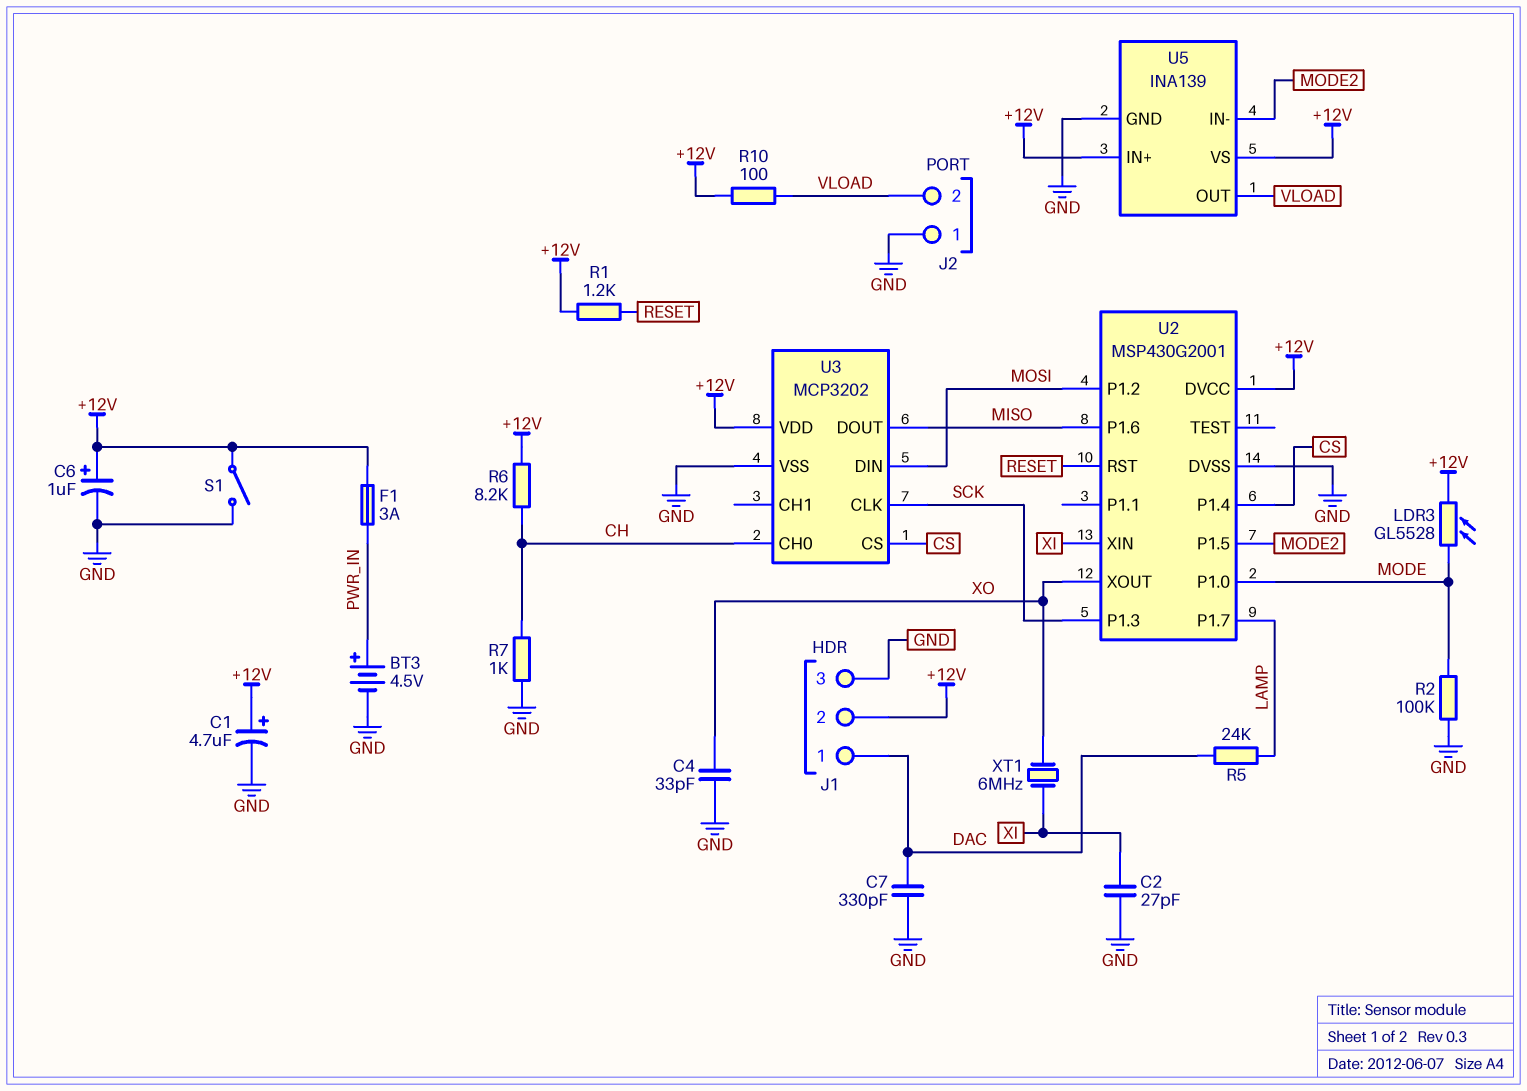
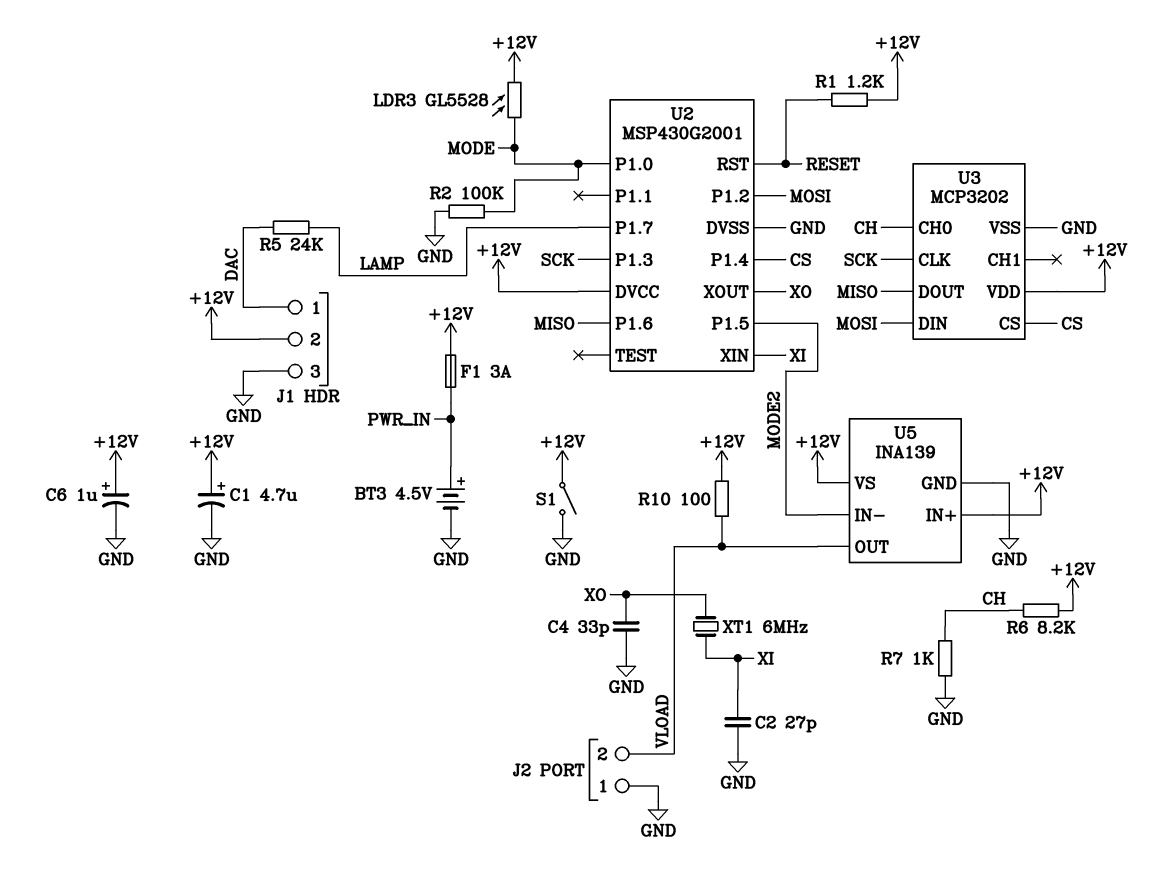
C7: 330pF (DAC, GND) -> none

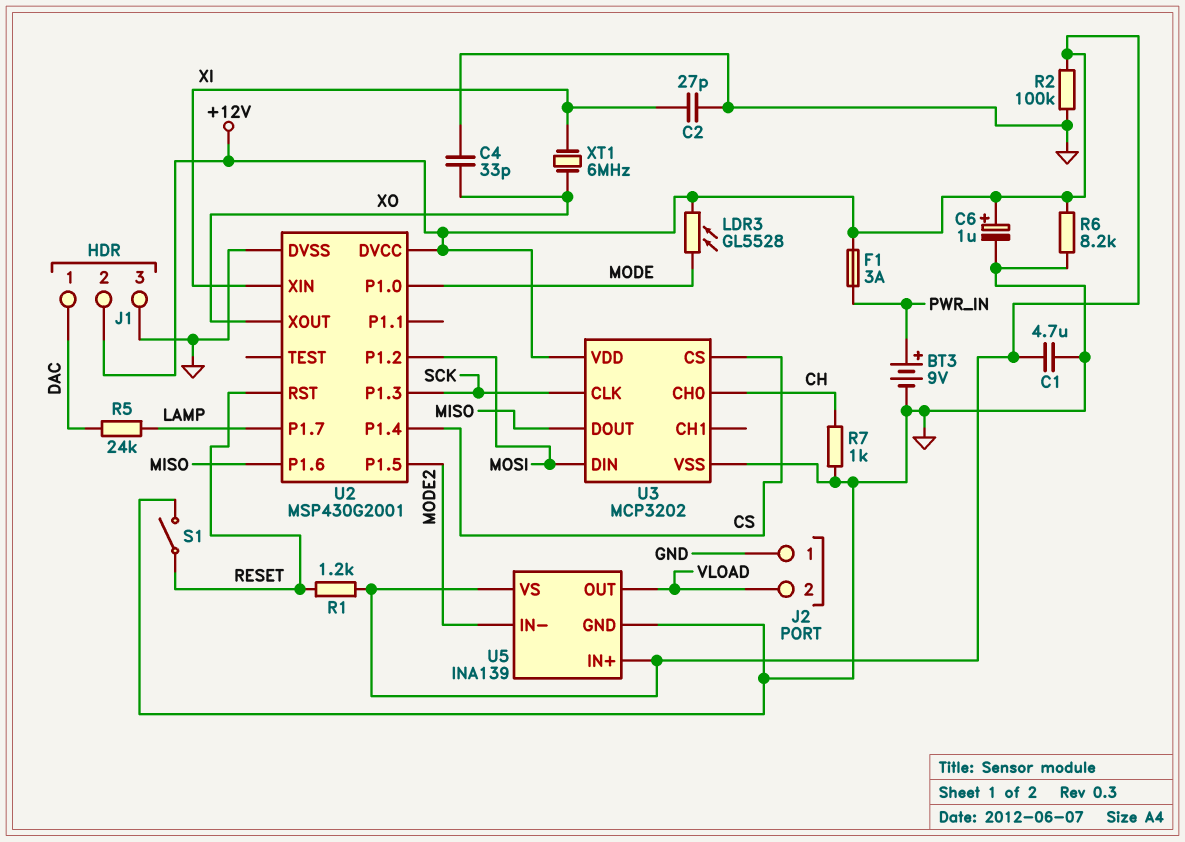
BT3: 4.5V (plus PWR_IN, minus GND) -> 9V (plus PWR_IN, minus GND)
C1: 4.7uF (plus +12V, minus GND) -> 4.7uF (+12V, GND)
R2: 100k (GND, MODE) -> 100k (+12V, GND)
R6: 8.2k (+12V, CH) -> 8.2k (+12V, GND)
R10: 100 (+12V, VLOAD) -> none
S1: switch (+12V, GND) -> switch (GND, RESET)

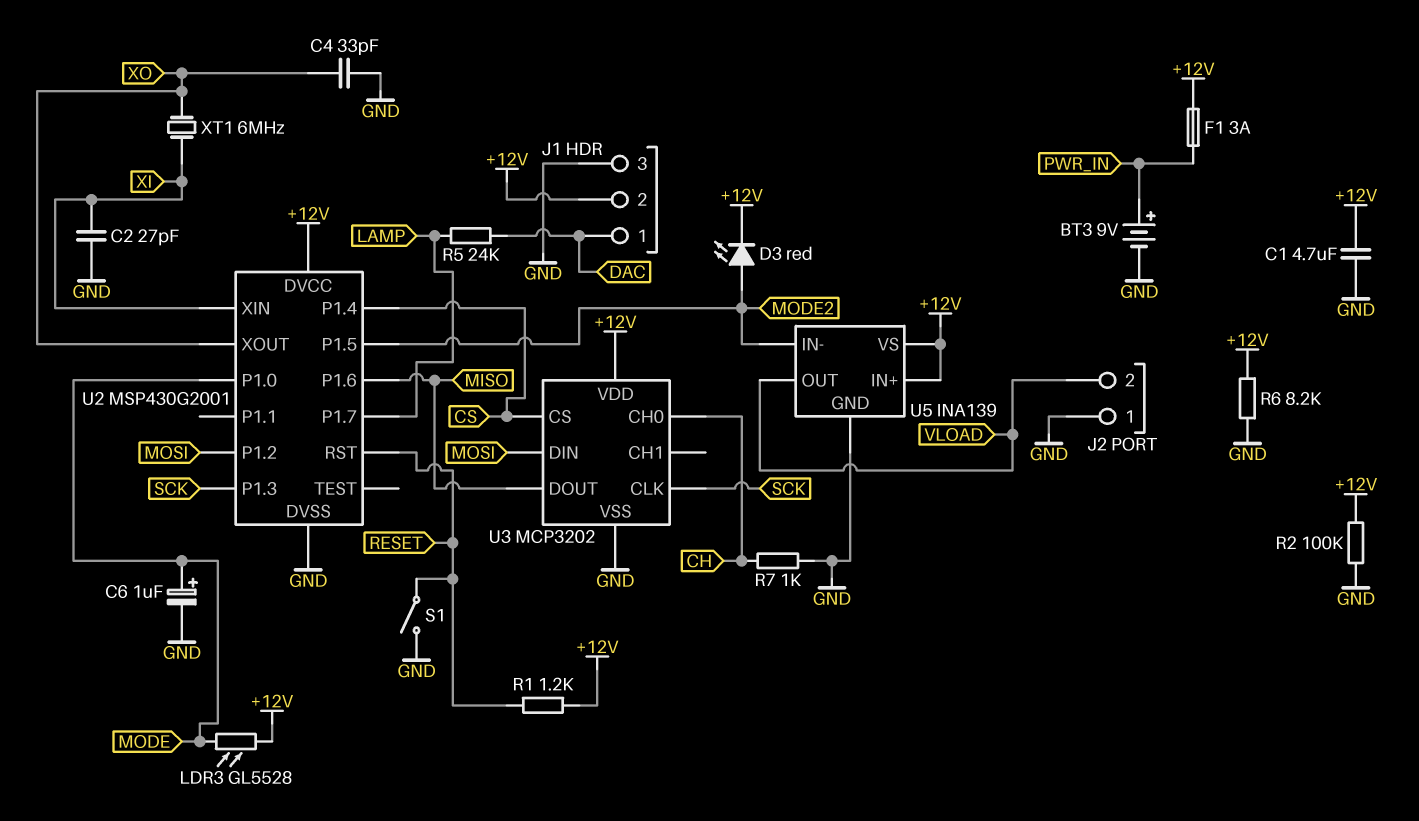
C6: 1uF (plus +12V, minus GND) -> 1uF (plus MODE, minus GND)
D3: none -> LED red (A MODE2, K +12V)

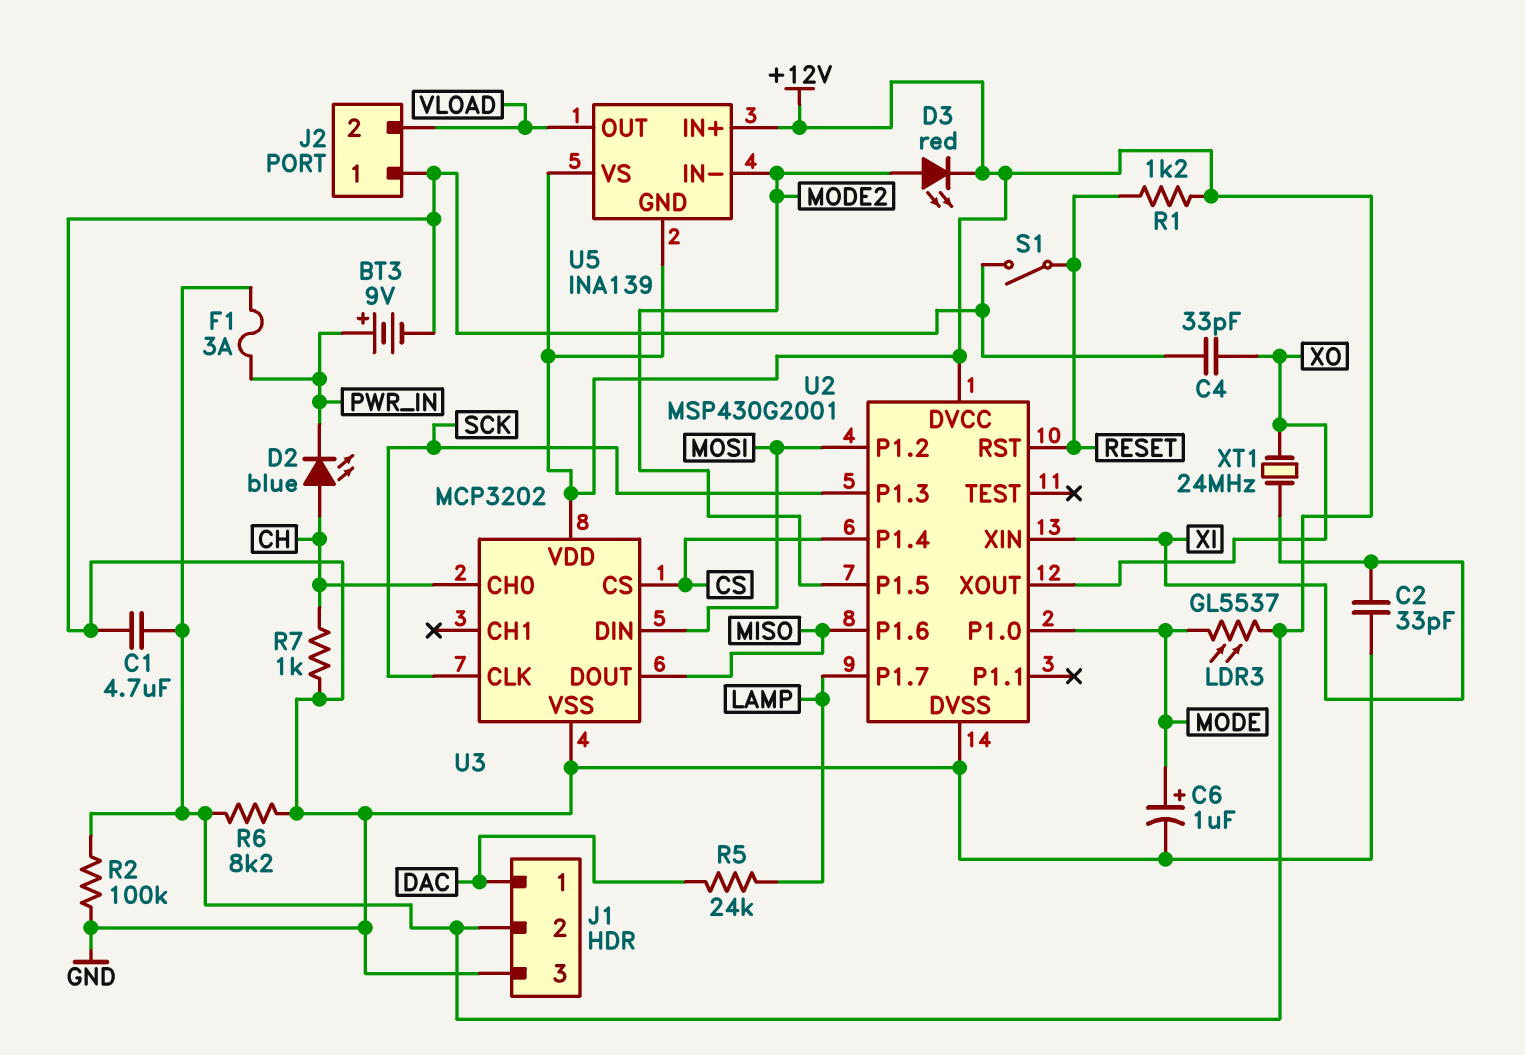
C2: 27pF (GND, XI) -> 33pF (GND, XI)
D2: none -> LED blue (A CH, K PWR_IN)
LDR3: GL5528 (+12V, MODE) -> GL5537 (+12V, MODE)
U5 pin GND: GND -> +12V
XT1: 6MHz (XI, XO) -> 24MHz (XI, XO)

